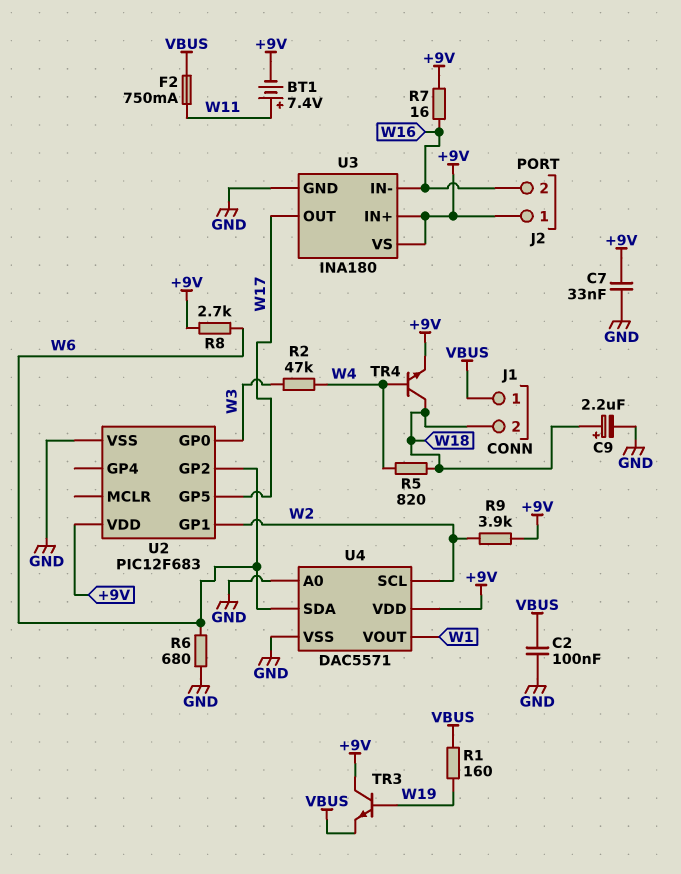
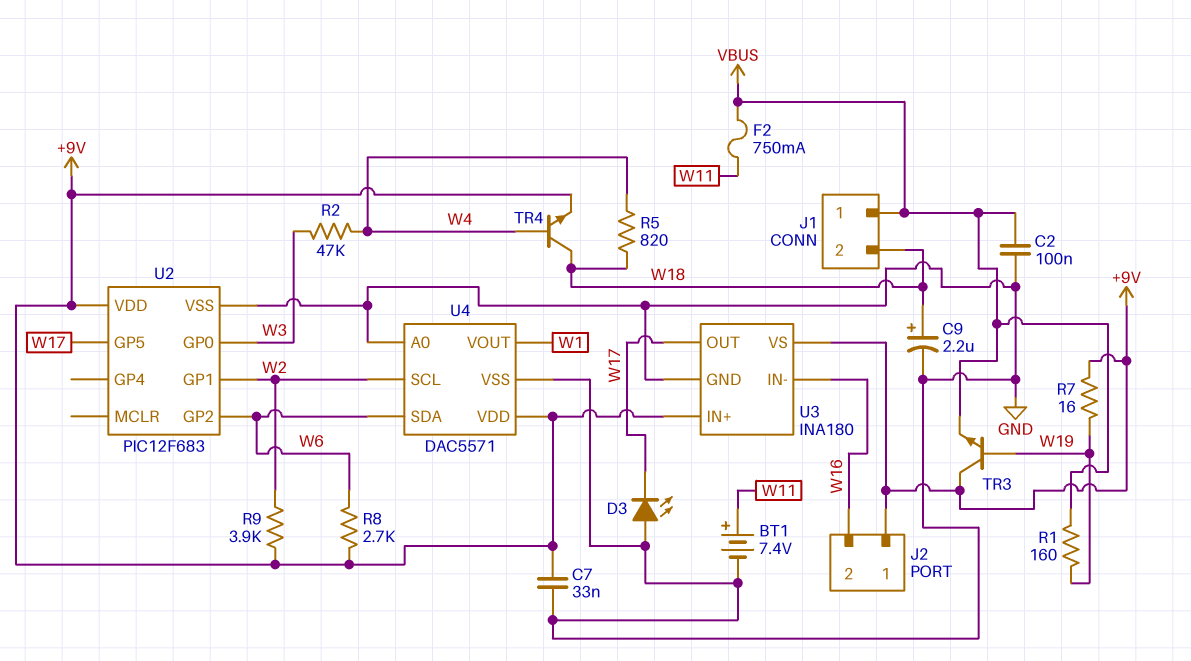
BT1: 7.4V (plus W11, minus +9V) -> 7.4V (plus W11, minus GND)
D3: none -> LED (A GND, K W17)
R6: 680 (GND, W6) -> none
R7: 16 (+9V, W16) -> 16 (+9V, W19)

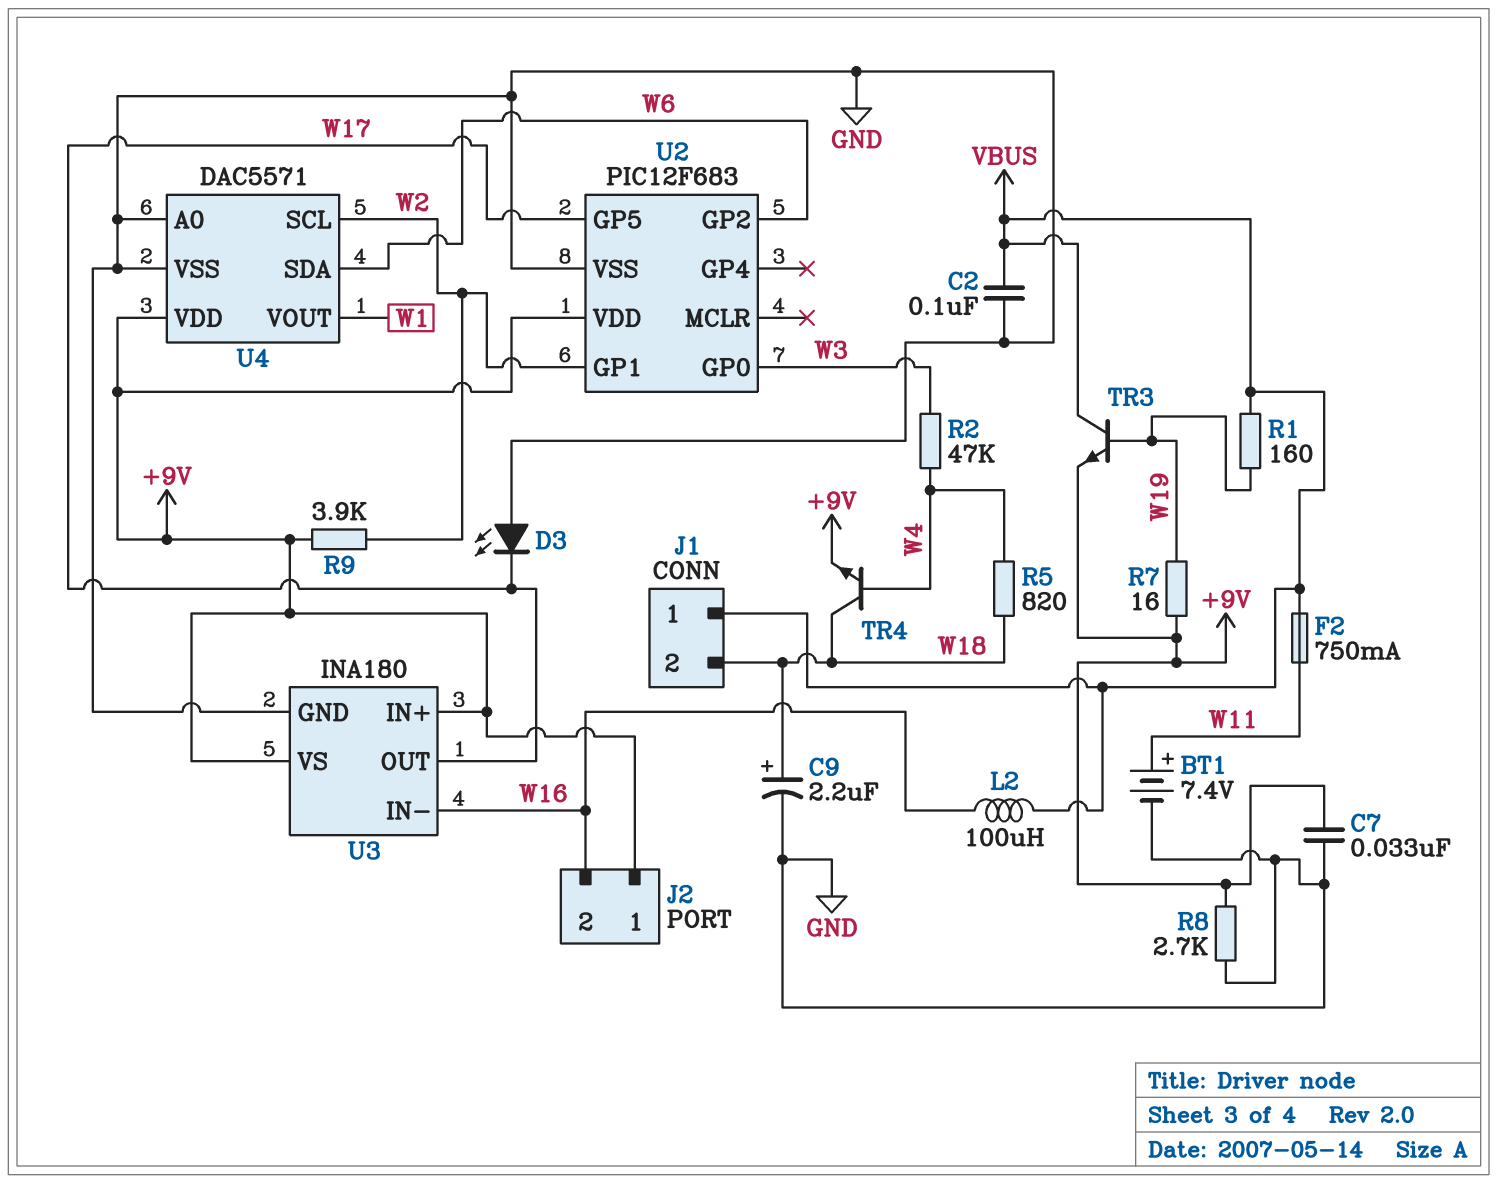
L2: none -> 100uH (VBUS, W16)
R8: 2.7k (+9V, W6) -> 2.7k (+9V, GND)
TR3: NPN (B W19, C +9V, E VBUS) -> NPN (B W19, C VBUS, E +9V)

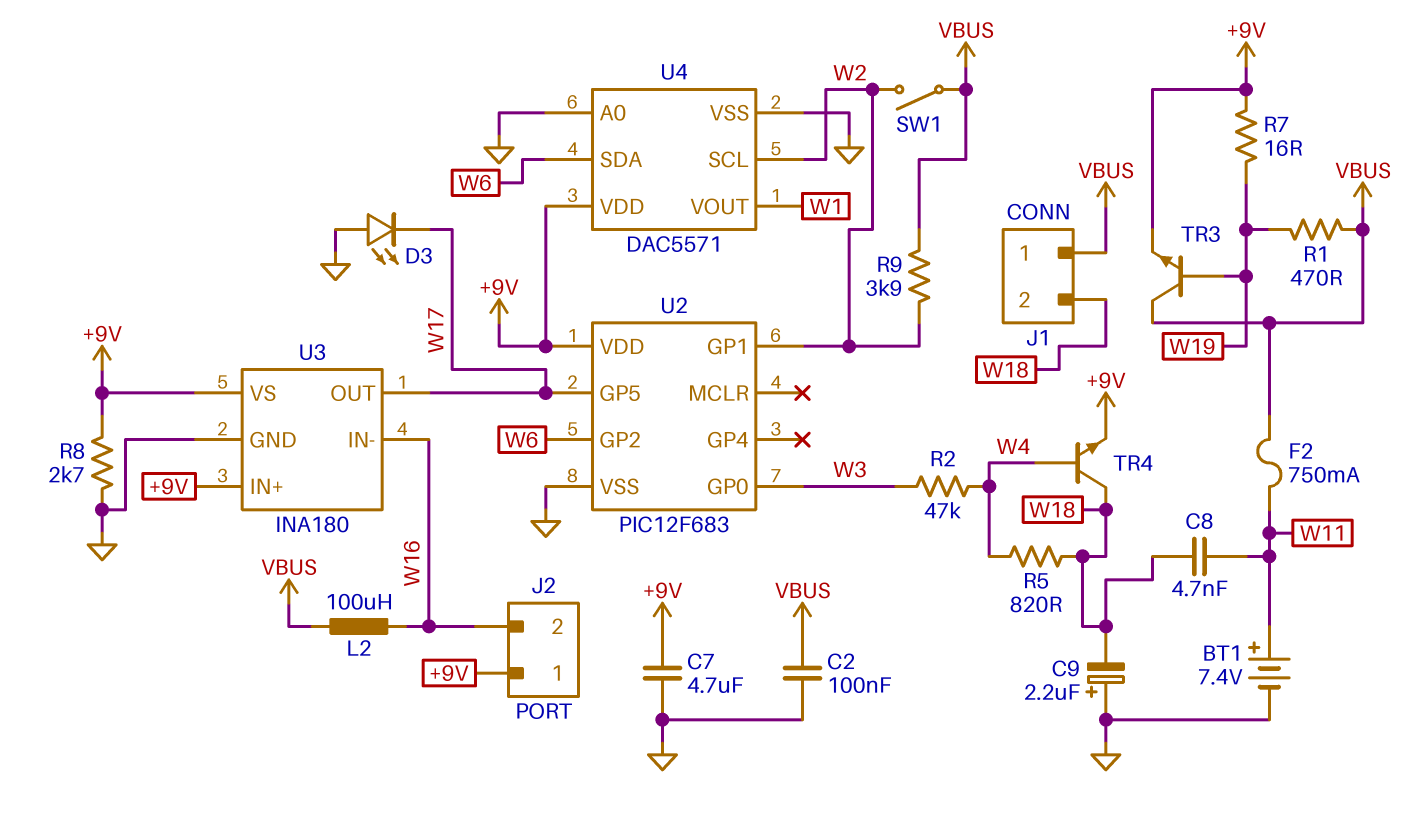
C7: 33nF (+9V, GND) -> 4.7uF (+9V, GND)
C8: none -> 4.7nF (W11, W18)
C9: 2.2uF (plus W18, minus GND) -> 2.2uF (plus GND, minus W18)
R1: 160 (VBUS, W19) -> 470 (VBUS, W19)
R9: 3.9k (+9V, W2) -> 3.9k (VBUS, W2)
SW1: none -> switch (VBUS, W2)

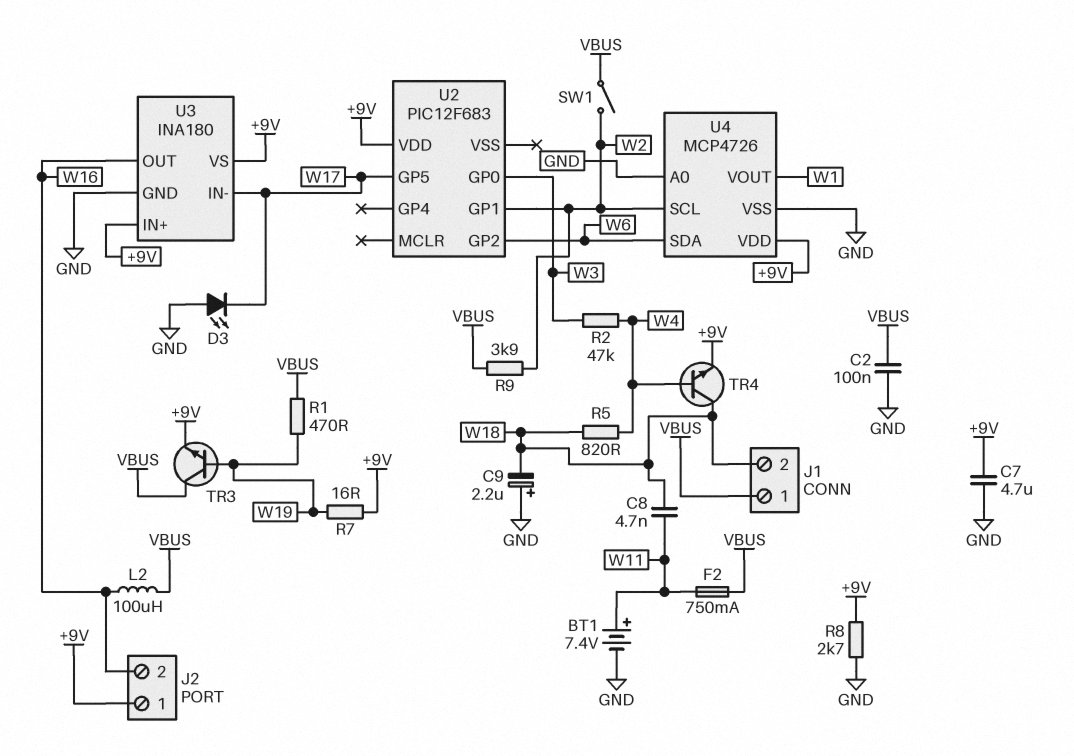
U2 pin VSS: GND -> none
U3 pin IN-: W16 -> W17
U3 pin OUT: W17 -> W16
U4: DAC5571 -> MCP4726

